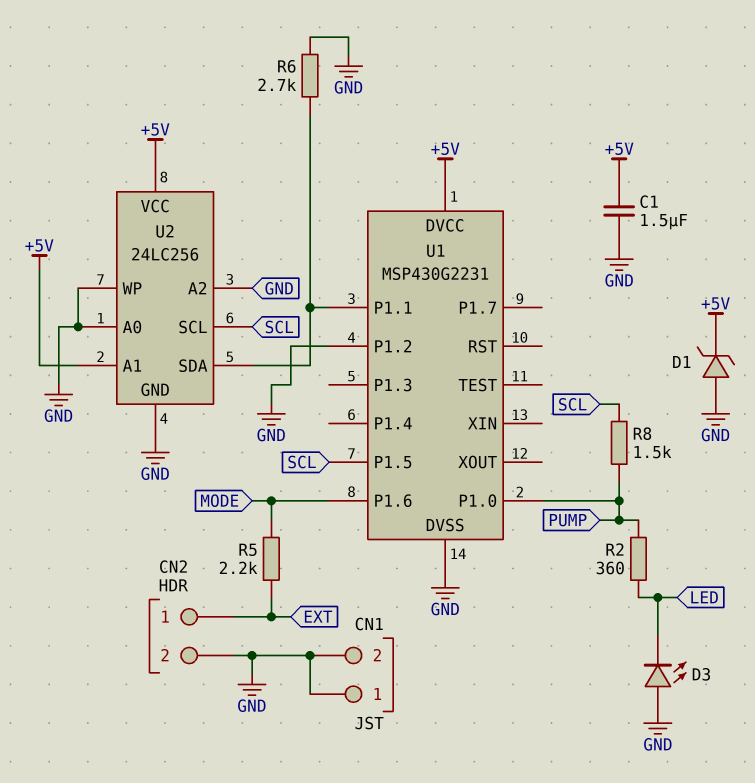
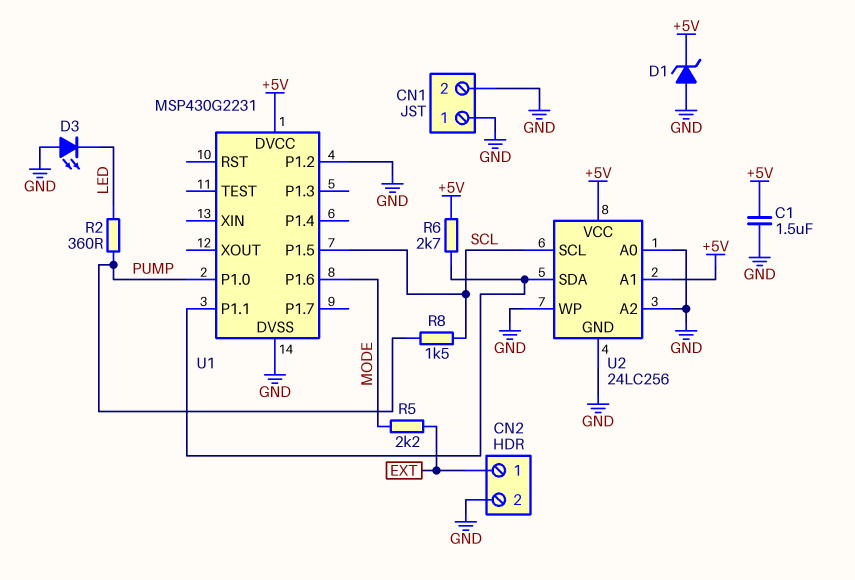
R6: 2.7k (GND, U1/P1.1) -> 2.7k (+5V, U1/P1.1)

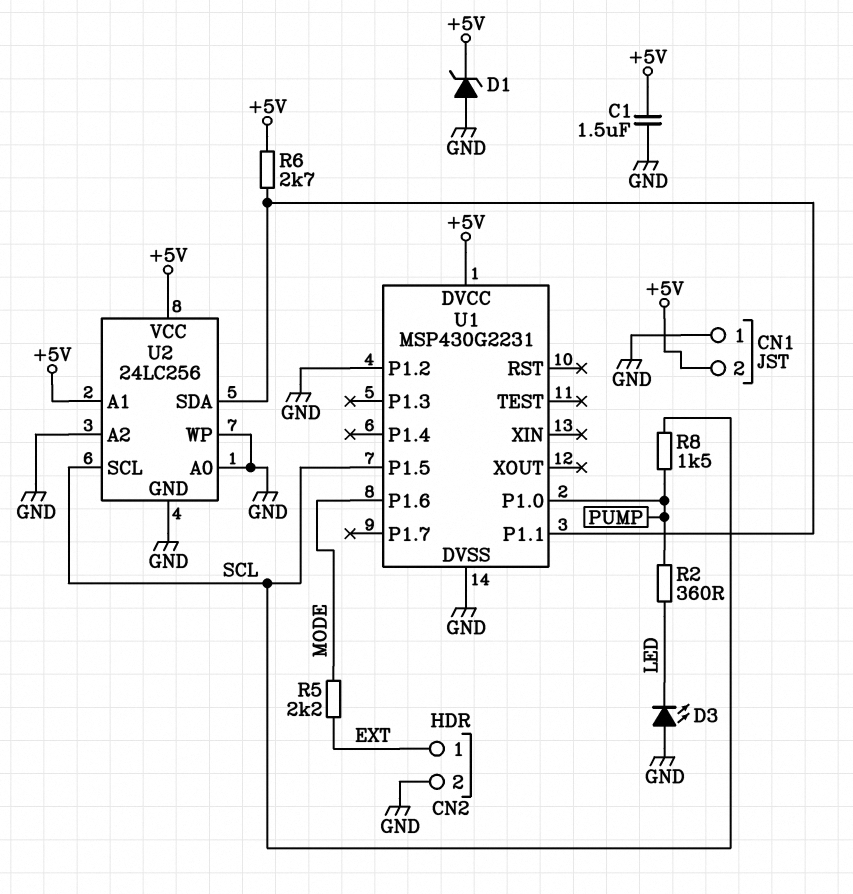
CN1 pin 2: GND -> +5V

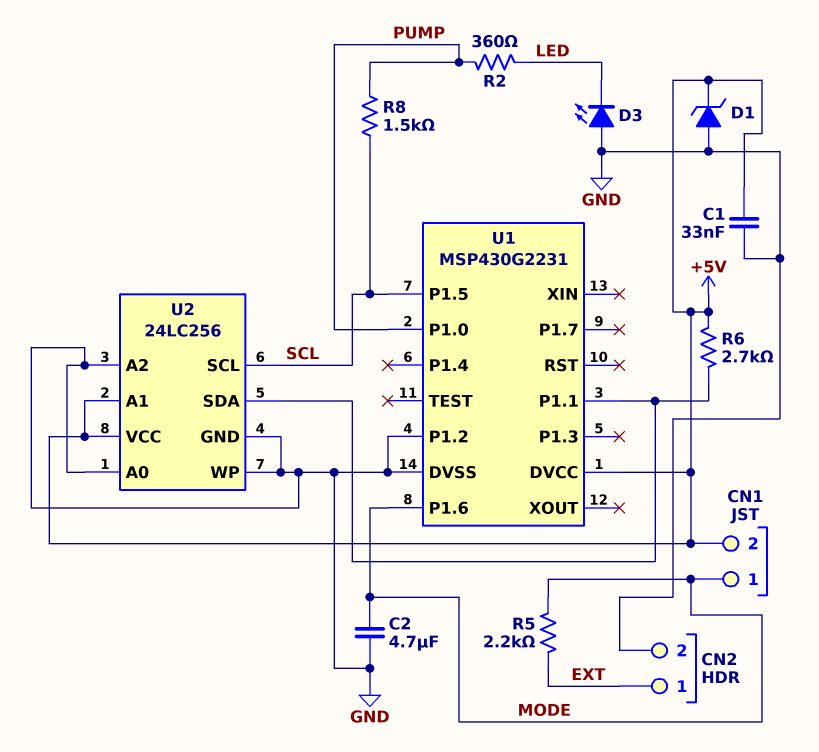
C1: 1.5uF (+5V, GND) -> 33nF (+5V, GND)
C2: none -> 4.7uF (GND, MODE)
CN1 pin 1: GND -> MODE

